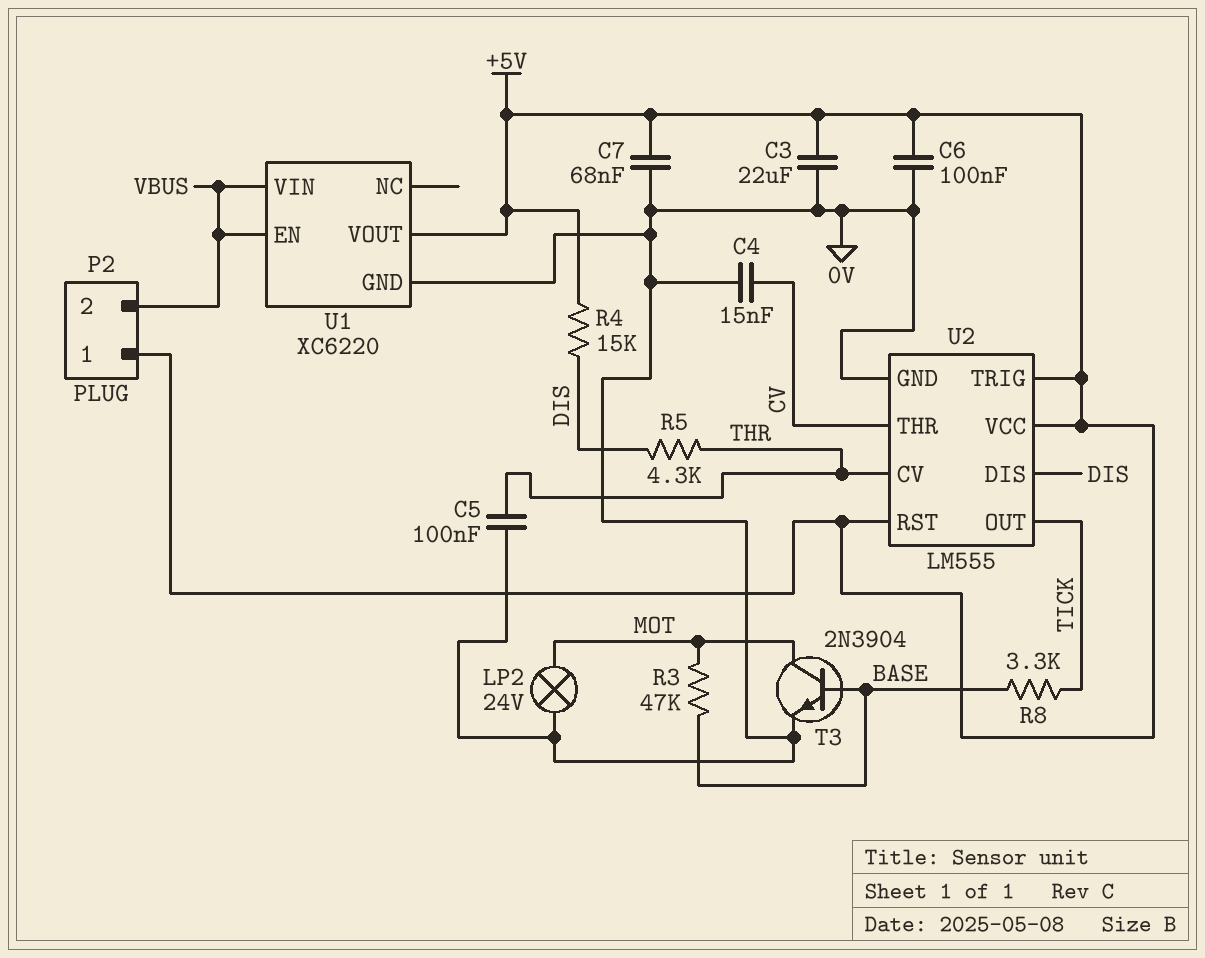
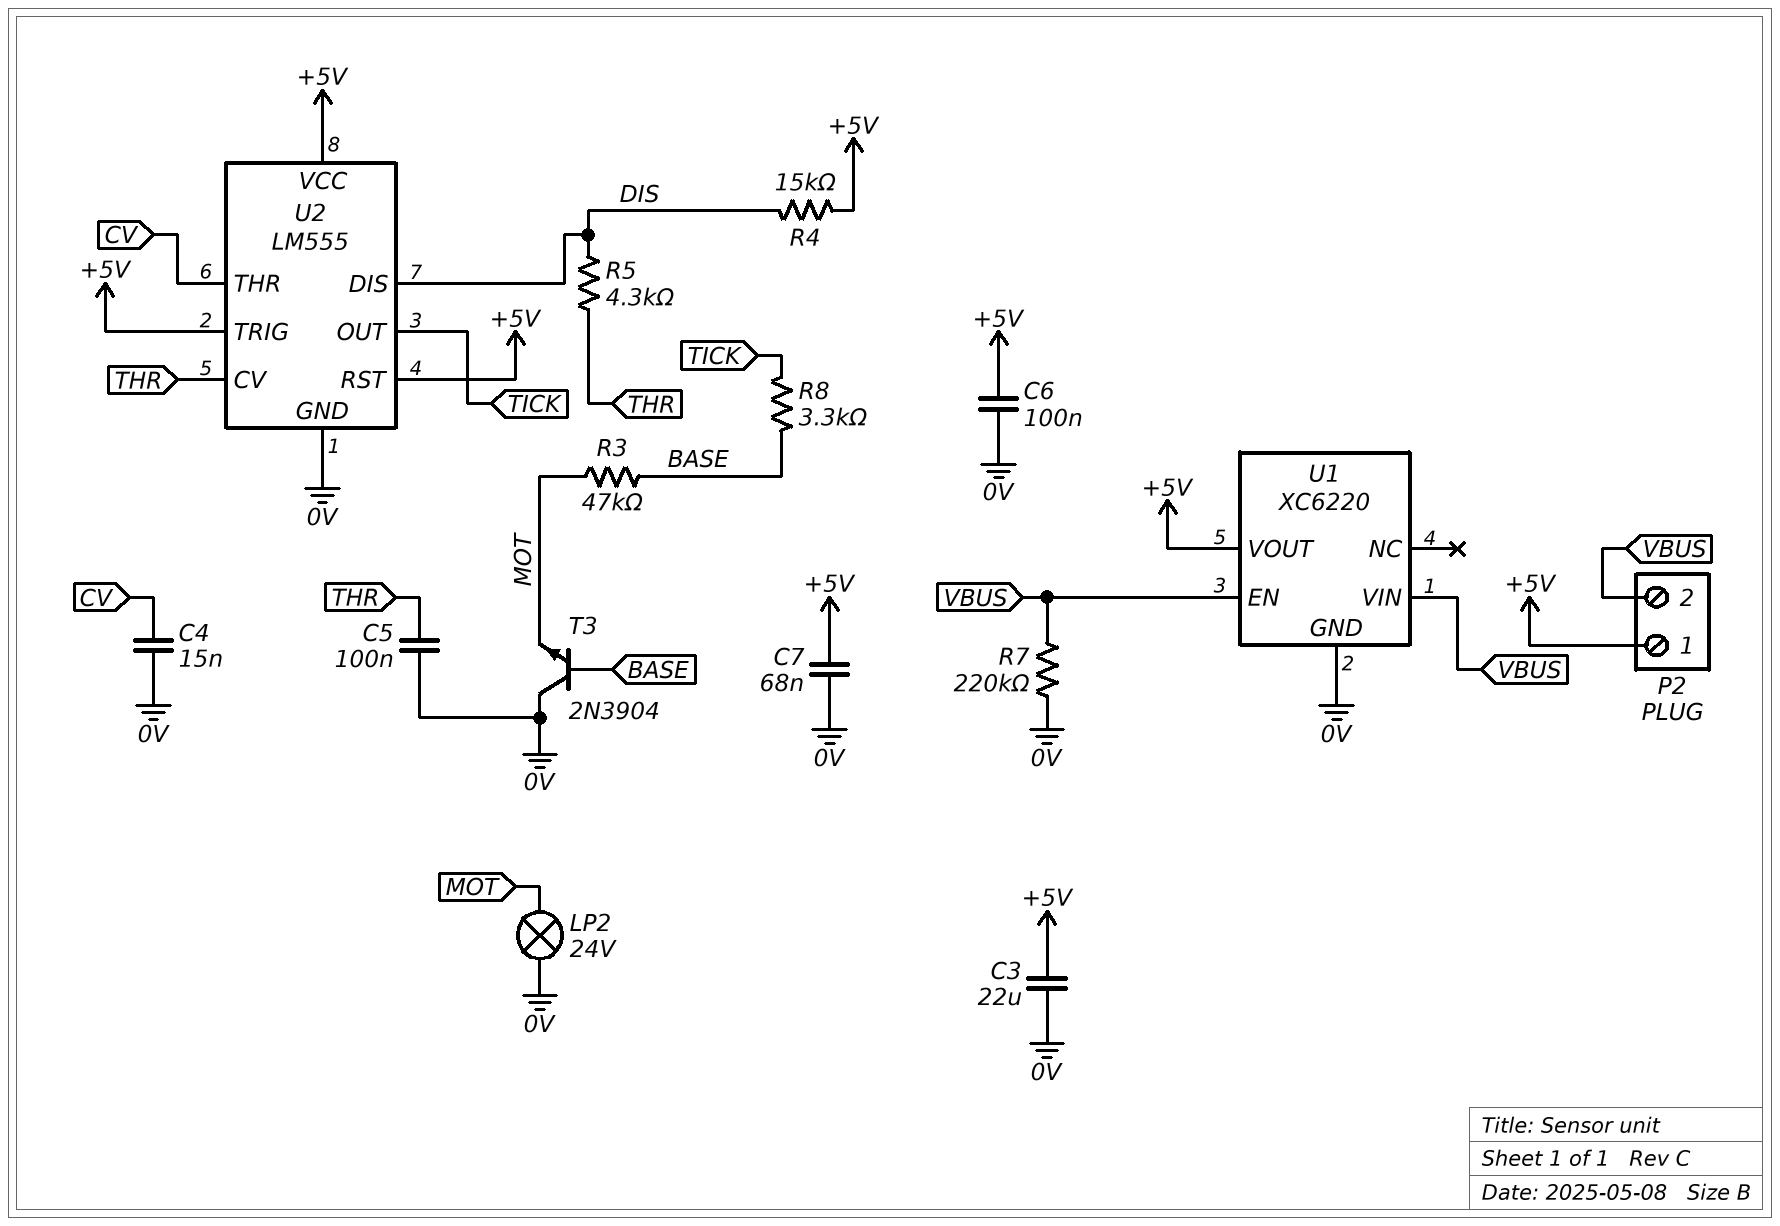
R7: none -> 220k (0V, VBUS)
T3: NPN 2N3904 (B BASE, C MOT, E 0V) -> NPN 2N3904 (B BASE, C 0V, E MOT)

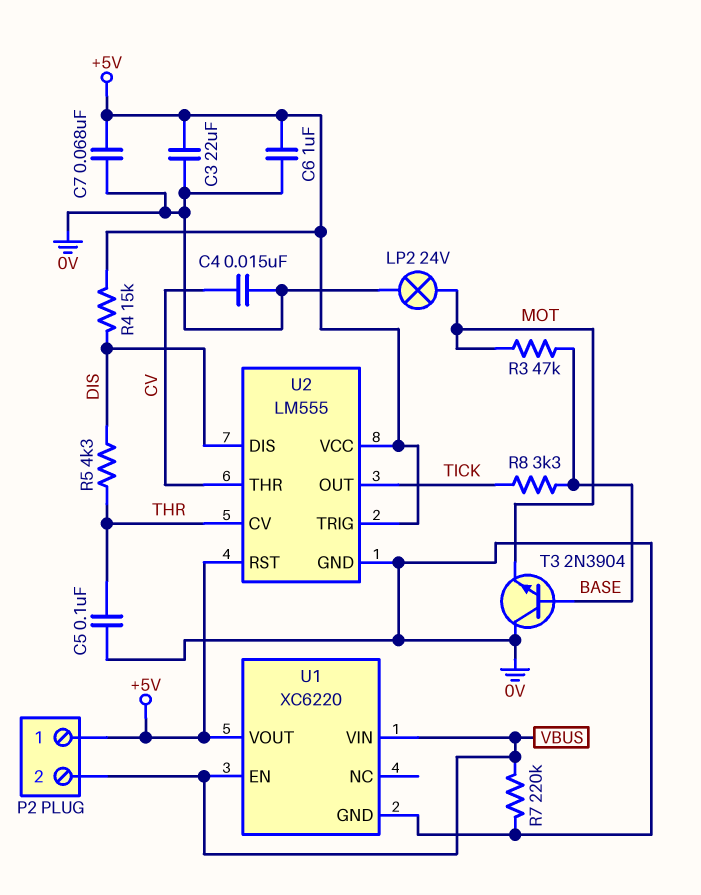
C6: 100nF (+5V, 0V) -> 1uF (+5V, 0V)

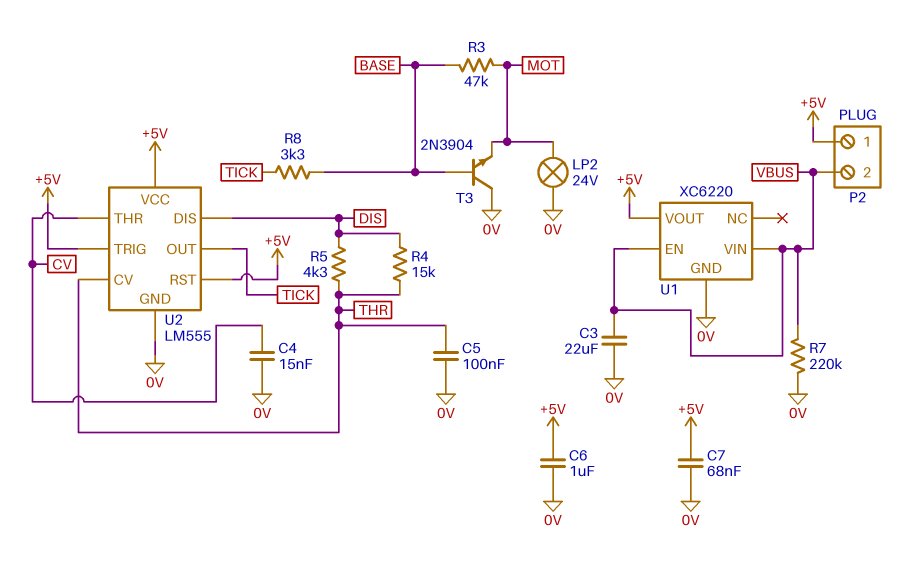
C3: 22uF (+5V, 0V) -> 22uF (0V, VBUS)
R4: 15k (+5V, DIS) -> 15k (DIS, THR)

